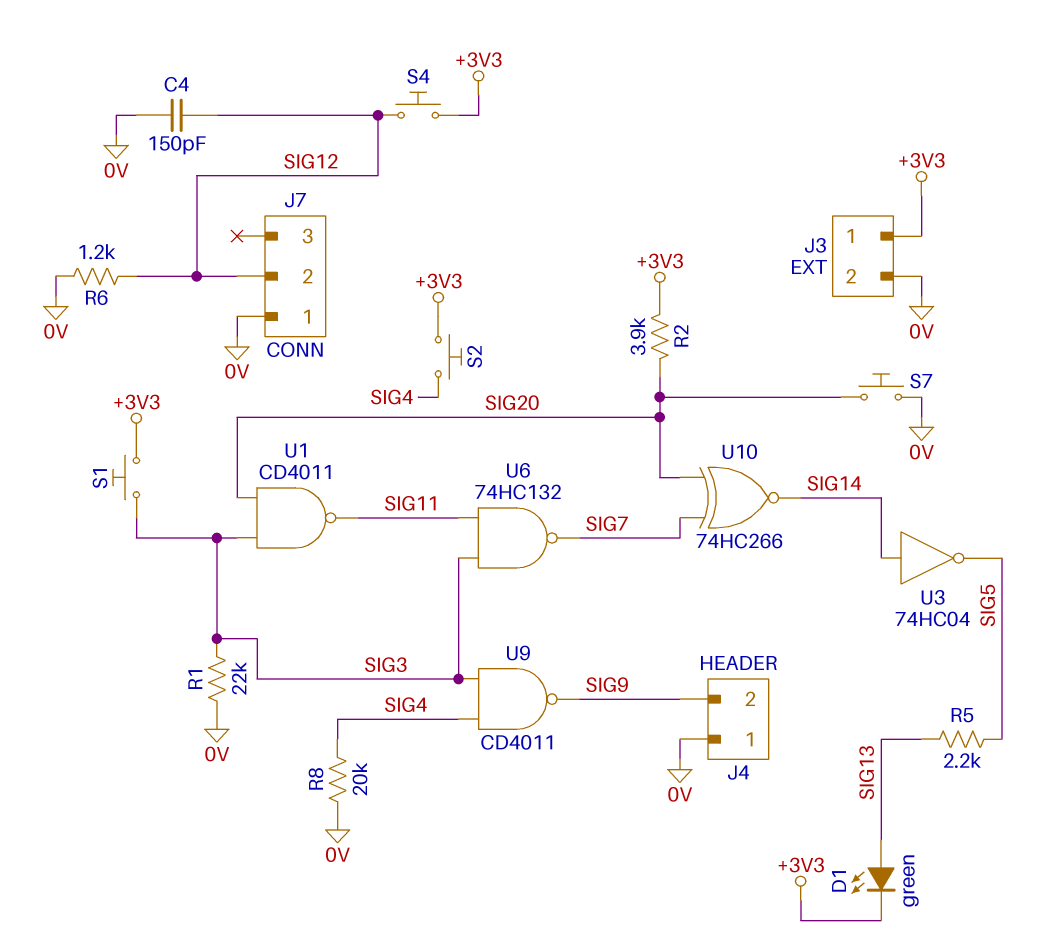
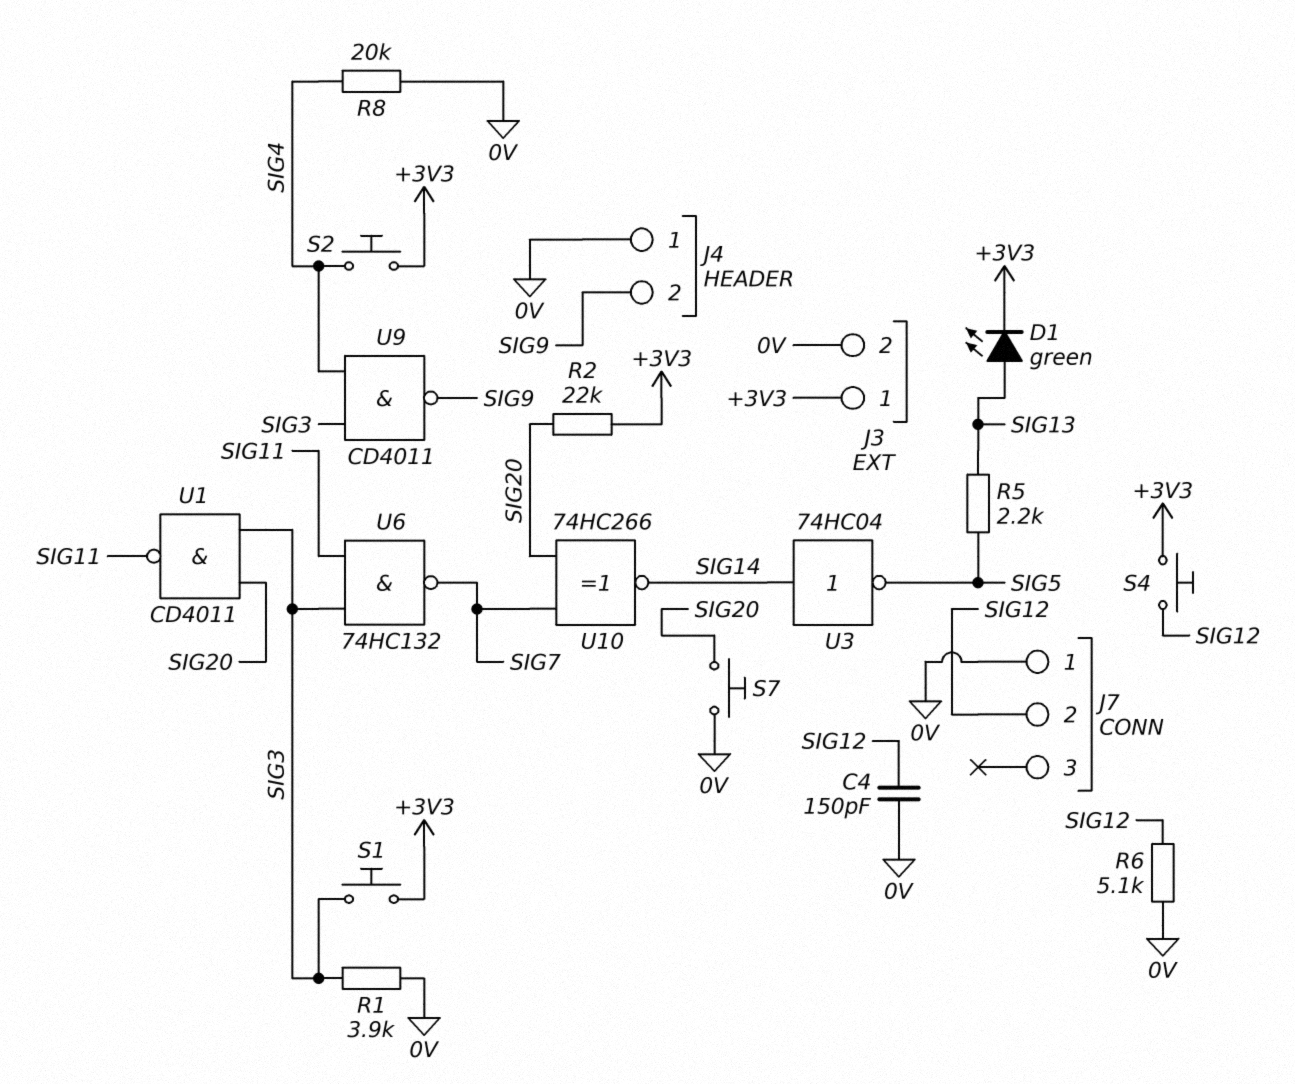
R1: 22k (0V, SIG3) -> 3.9k (0V, SIG3)
R2: 3.9k (+3V3, SIG20) -> 22k (+3V3, SIG20)
R6: 1.2k (0V, SIG12) -> 5.1k (0V, SIG12)

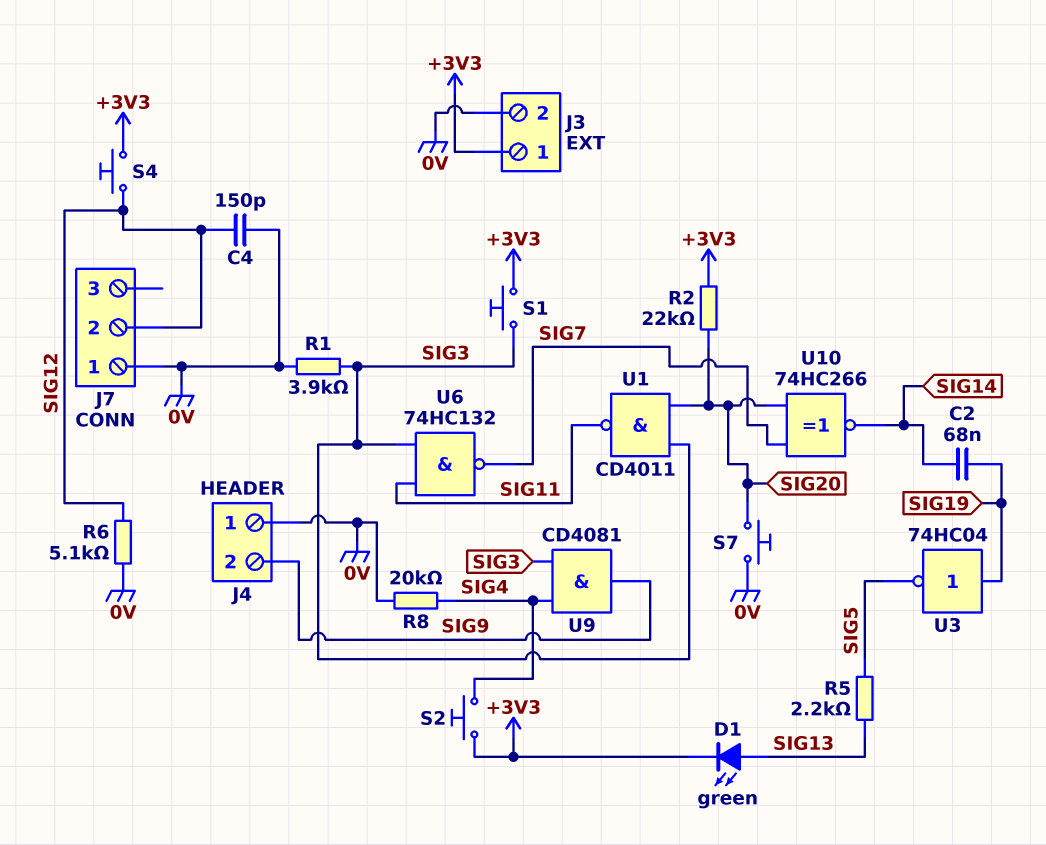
C2: none -> 68nF (SIG14, SIG19)
U3: NOT 74HC04 (in SIG14, out SIG5) -> NOT 74HC04 (in SIG19, out SIG5)
U9: NAND CD4011 (in SIG3, in SIG4, out SIG9) -> AND CD4081 (in SIG3, in SIG4, out SIG9)

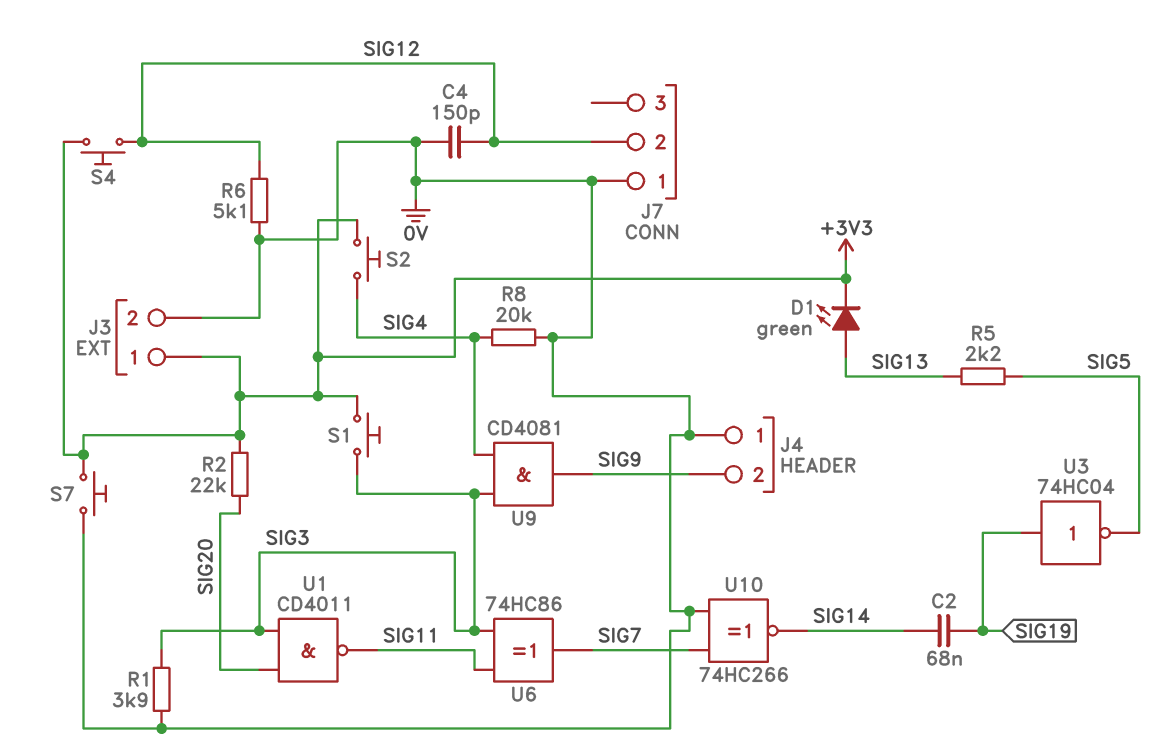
S7: button (0V, SIG20) -> button (+3V3, 0V)
U6: NAND 74HC132 (in SIG3, in SIG11, out SIG7) -> XOR 74HC86 (in SIG3, in SIG11, out SIG7)
U10: XNOR 74HC266 (in SIG7, in SIG20, out SIG14) -> XNOR 74HC266 (in 0V, in SIG7, out SIG14)

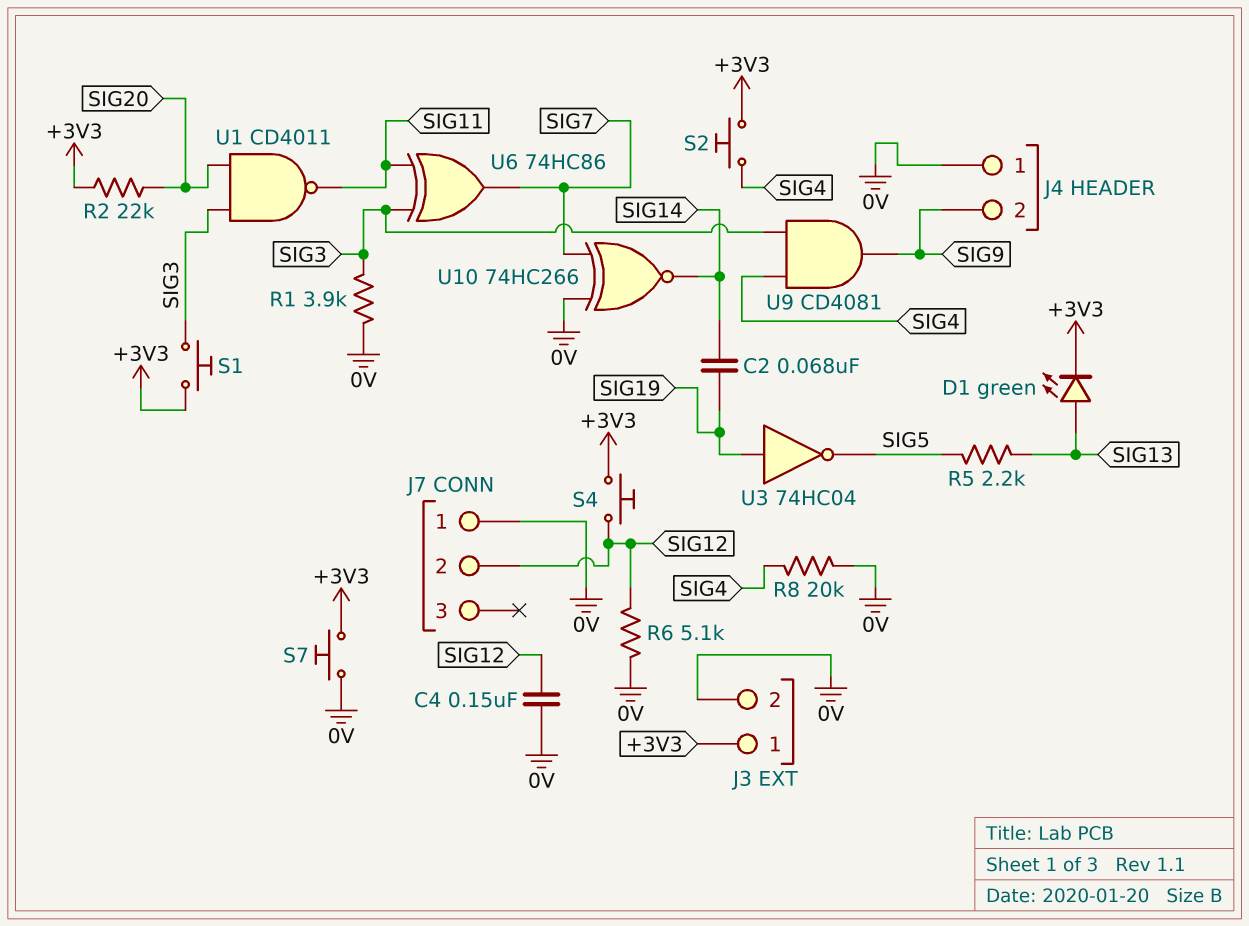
C4: 150pF (0V, SIG12) -> 150nF (0V, SIG12)

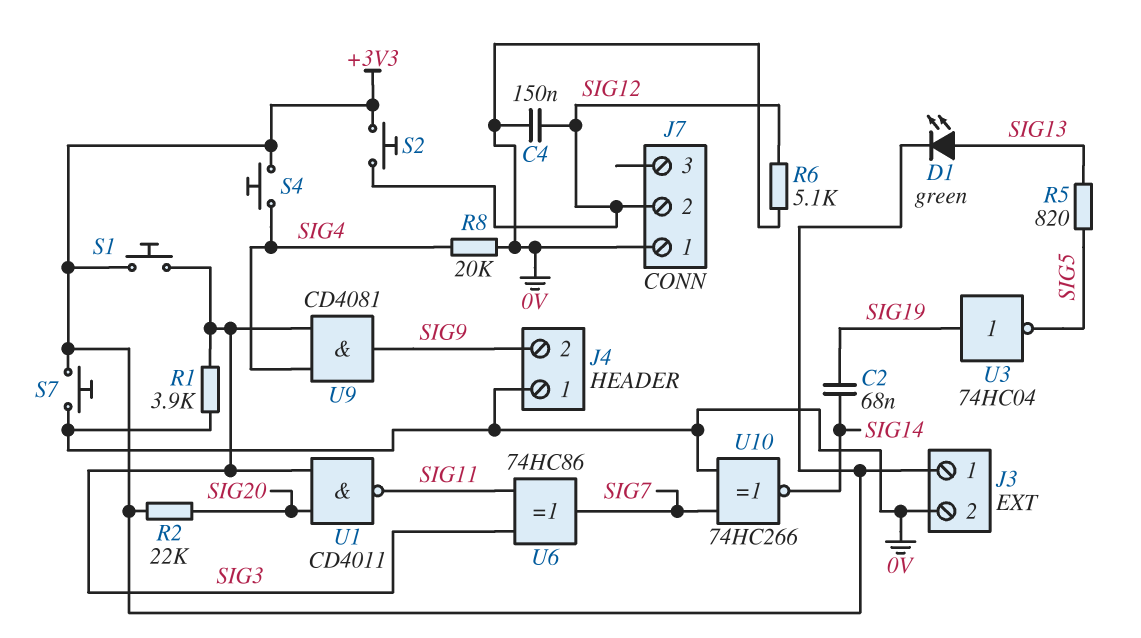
R5: 2.2k (SIG5, SIG13) -> 820 (SIG5, SIG13)
S2: button (+3V3, SIG4) -> button (+3V3, SIG12)
S4: button (+3V3, SIG12) -> button (+3V3, SIG4)

